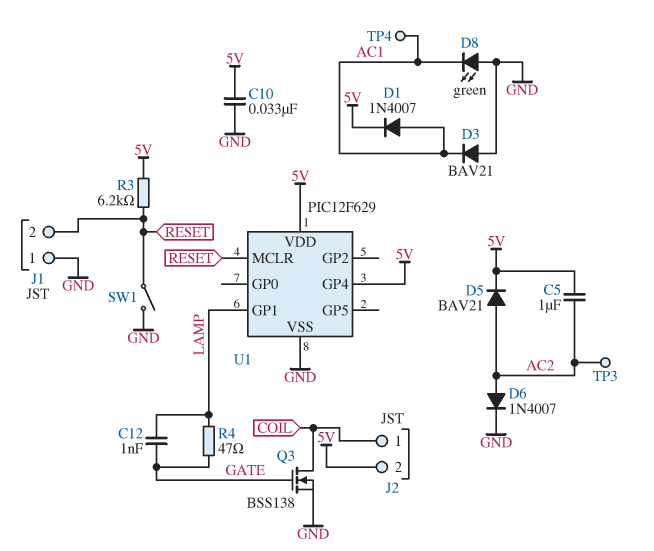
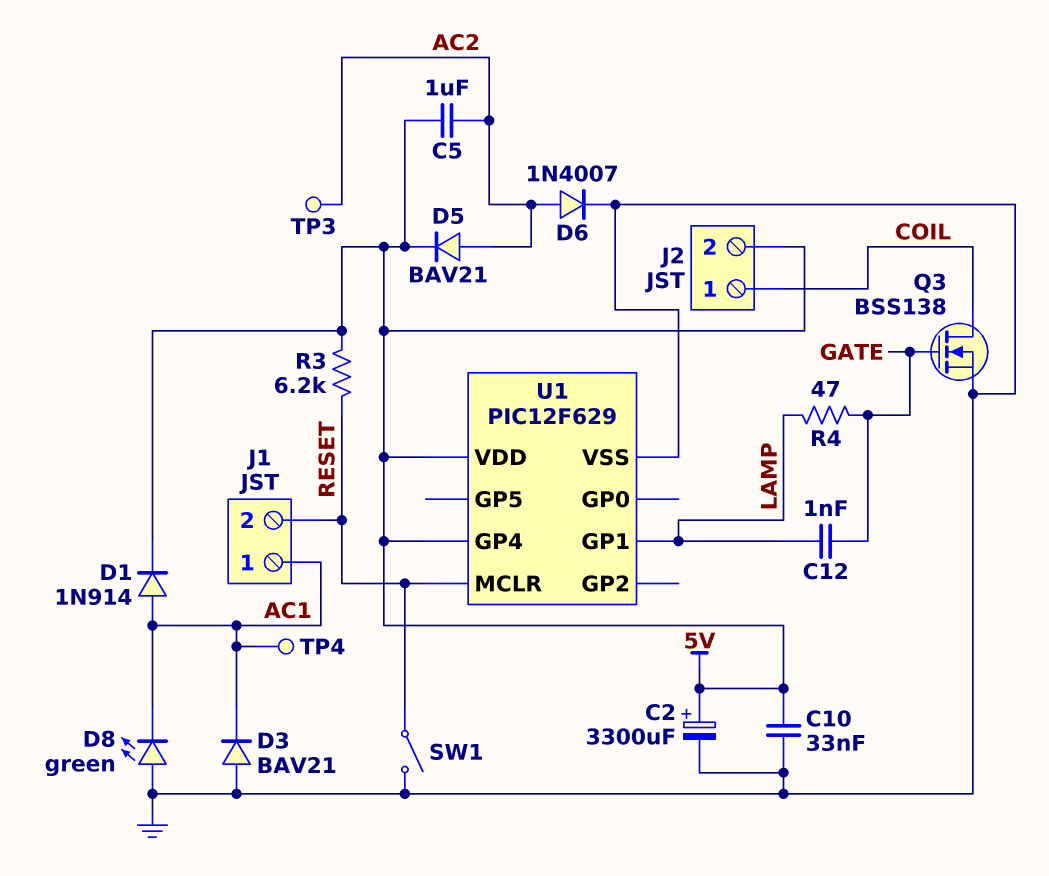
C2: none -> 3300uF (plus 5V, minus GND)
D1: diode 1N4007 (A AC1, K 5V) -> diode 1N914 (A AC1, K 5V)
J1 pin 1: GND -> AC1

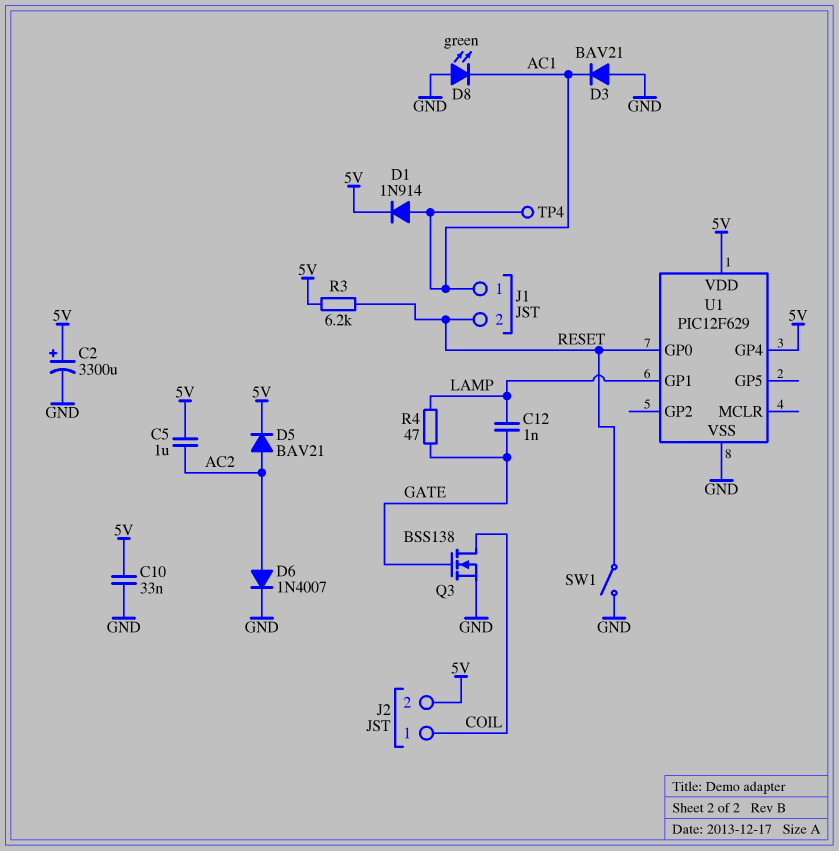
TP3: test point (AC2) -> none
U1 pin GP0: none -> RESET
U1 pin MCLR: RESET -> none

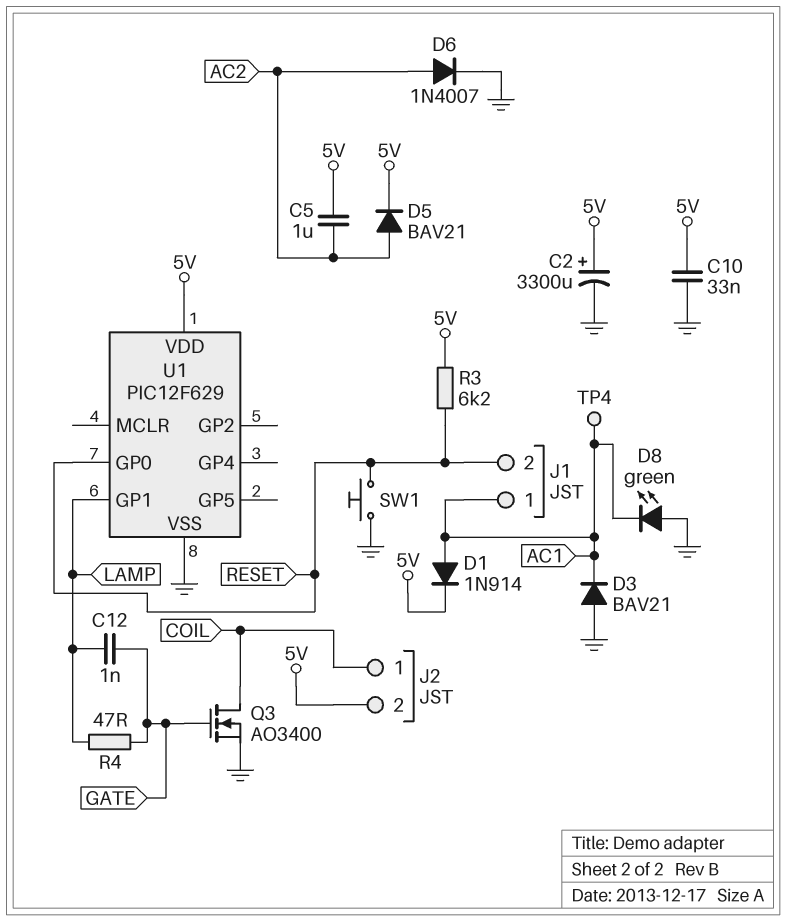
Q3: NMOS BSS138 (G GATE, D COIL, S GND) -> NMOS AO3400 (G GATE, D COIL, S GND)
SW1: switch (GND, RESET) -> button (GND, RESET)
U1 pin GP4: 5V -> none

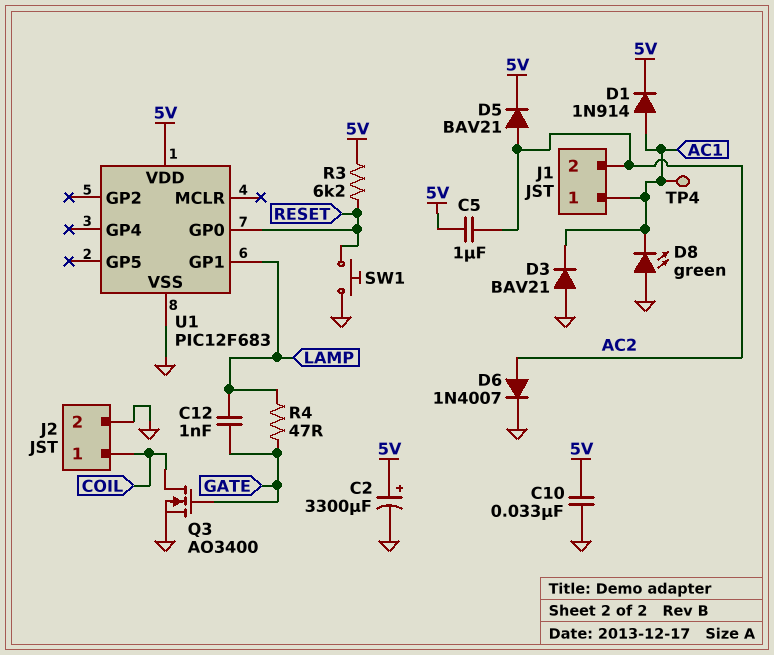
J1 pin 2: RESET -> AC2
J2 pin 2: 5V -> GND
U1: PIC12F629 -> PIC12F683

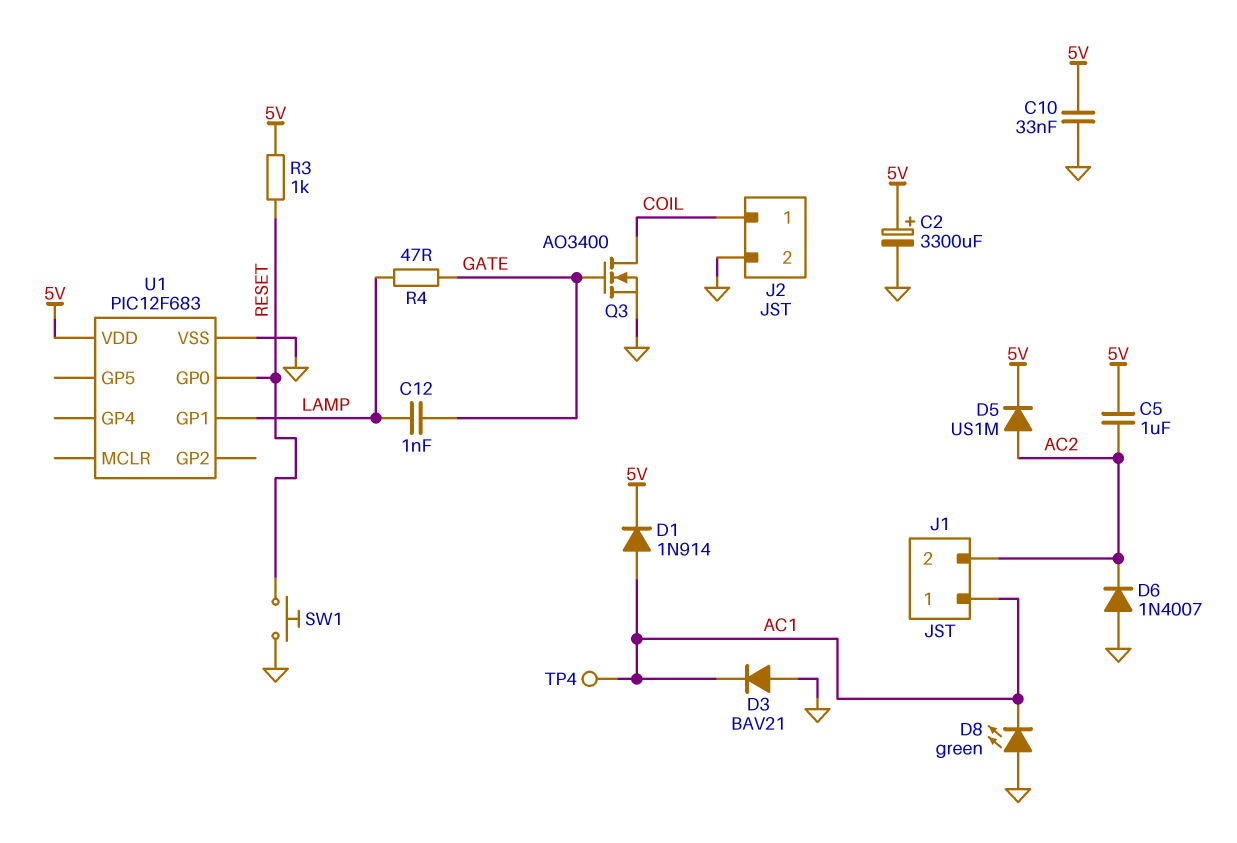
D5: diode BAV21 (A AC2, K 5V) -> diode US1M (A AC2, K 5V)
D6: diode 1N4007 (A AC2, K GND) -> diode 1N4007 (A GND, K AC2)
R3: 6.2k (5V, RESET) -> 1k (5V, RESET)

